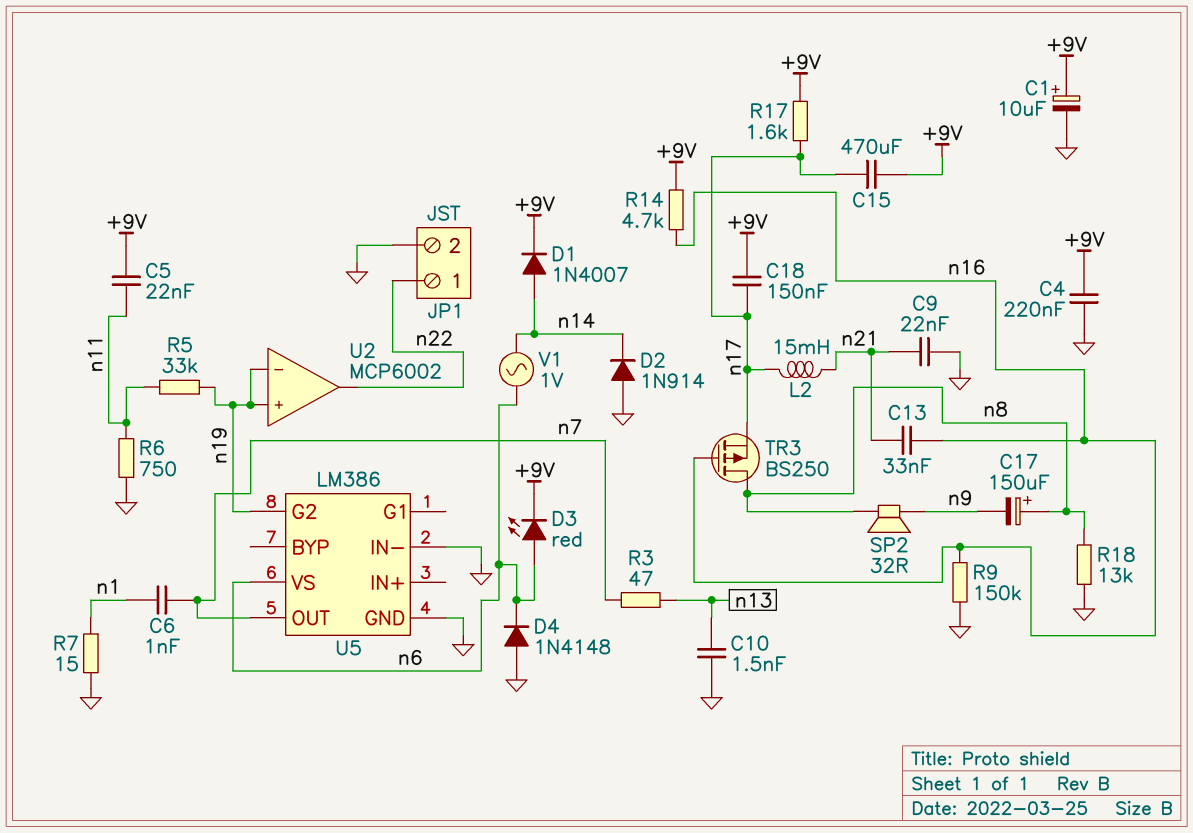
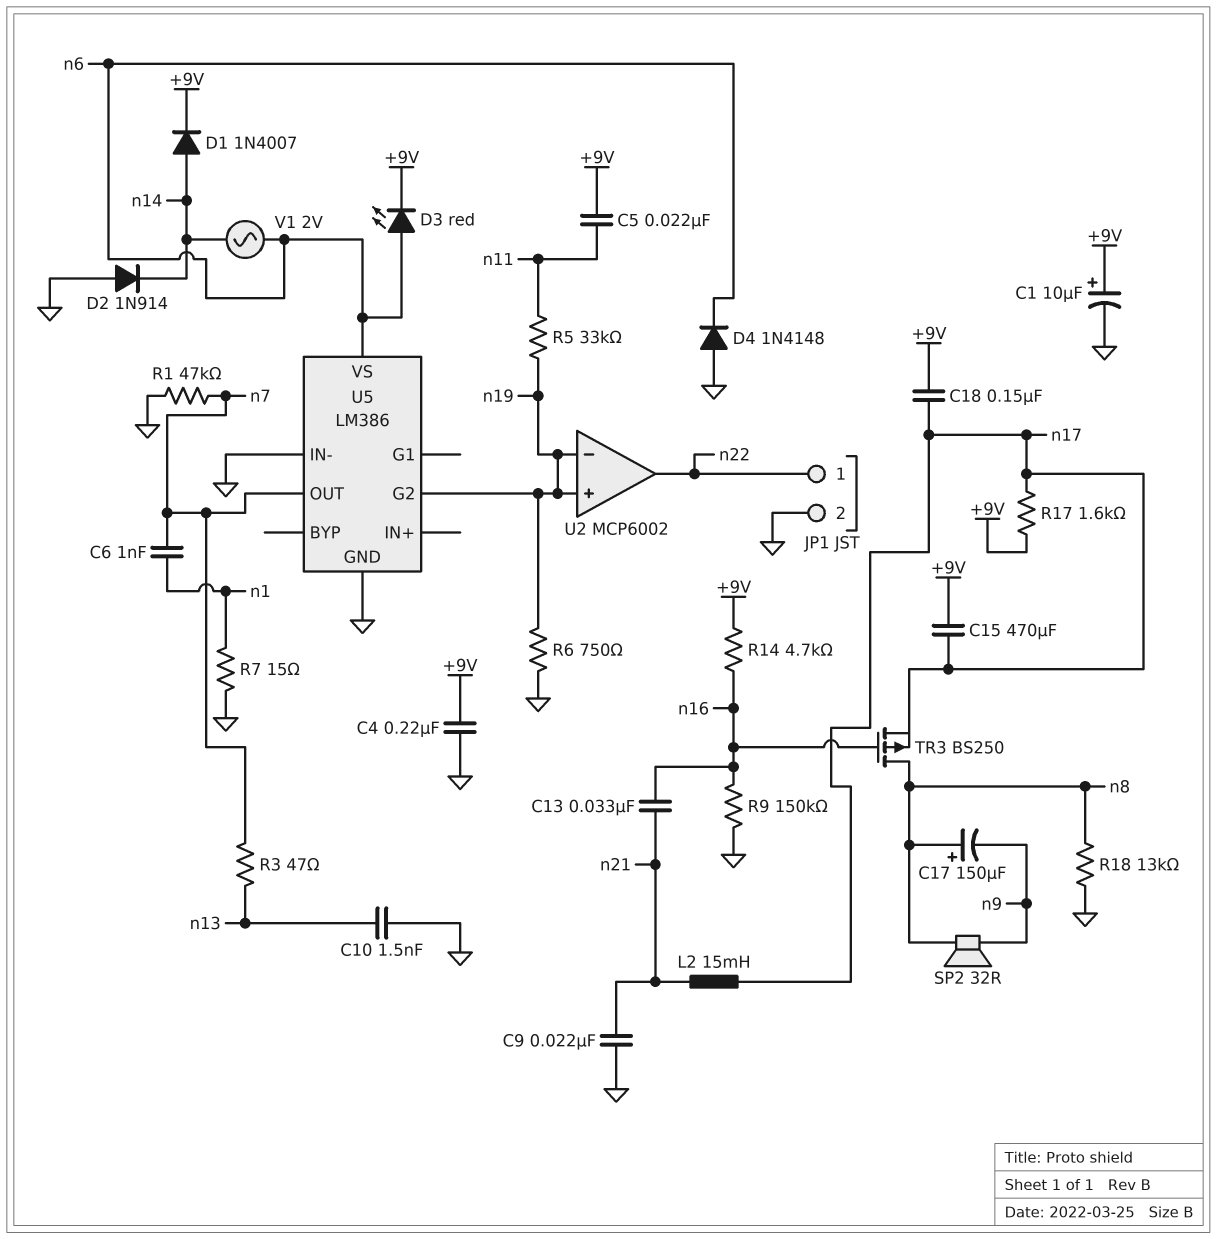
R1: none -> 47k (GND, n7)
R6: 750 (GND, n11) -> 750 (GND, n19)
V1: AC 1V (n6, n14) -> AC 2V (n6, n14)

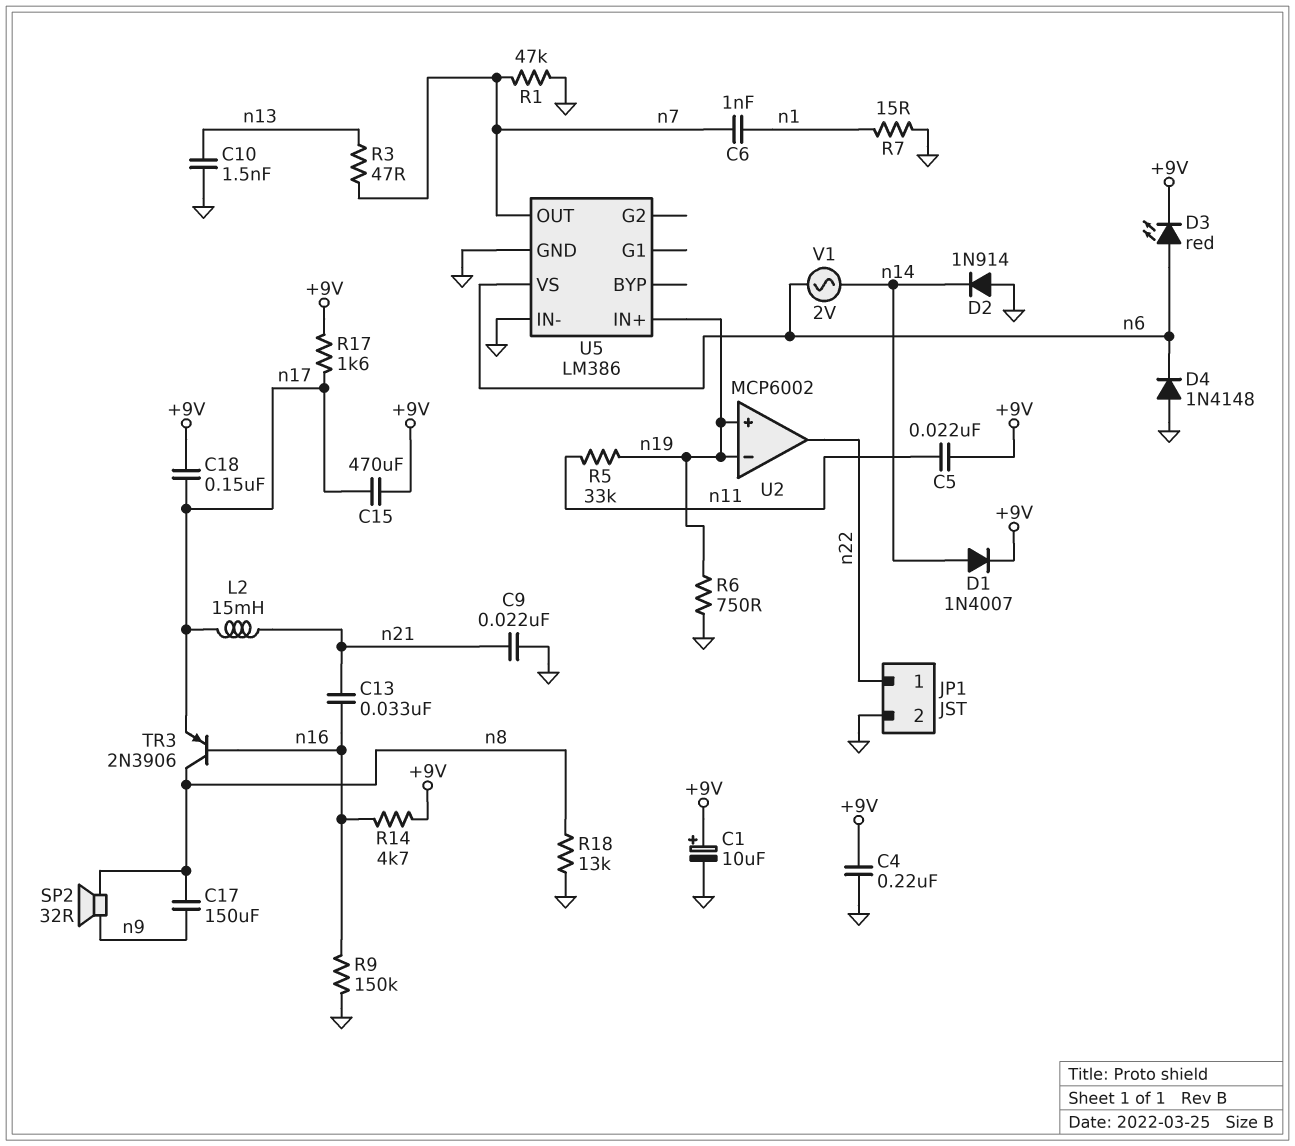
C17: 150uF (plus n8, minus n9) -> 150uF (n8, n9)
TR3: PMOS BS250 (G n16, D n8, S n17) -> PNP 2N3906 (B n16, C n8, E n17)
U5 pin G2: n19 -> none
U5 pin IN+: none -> n19

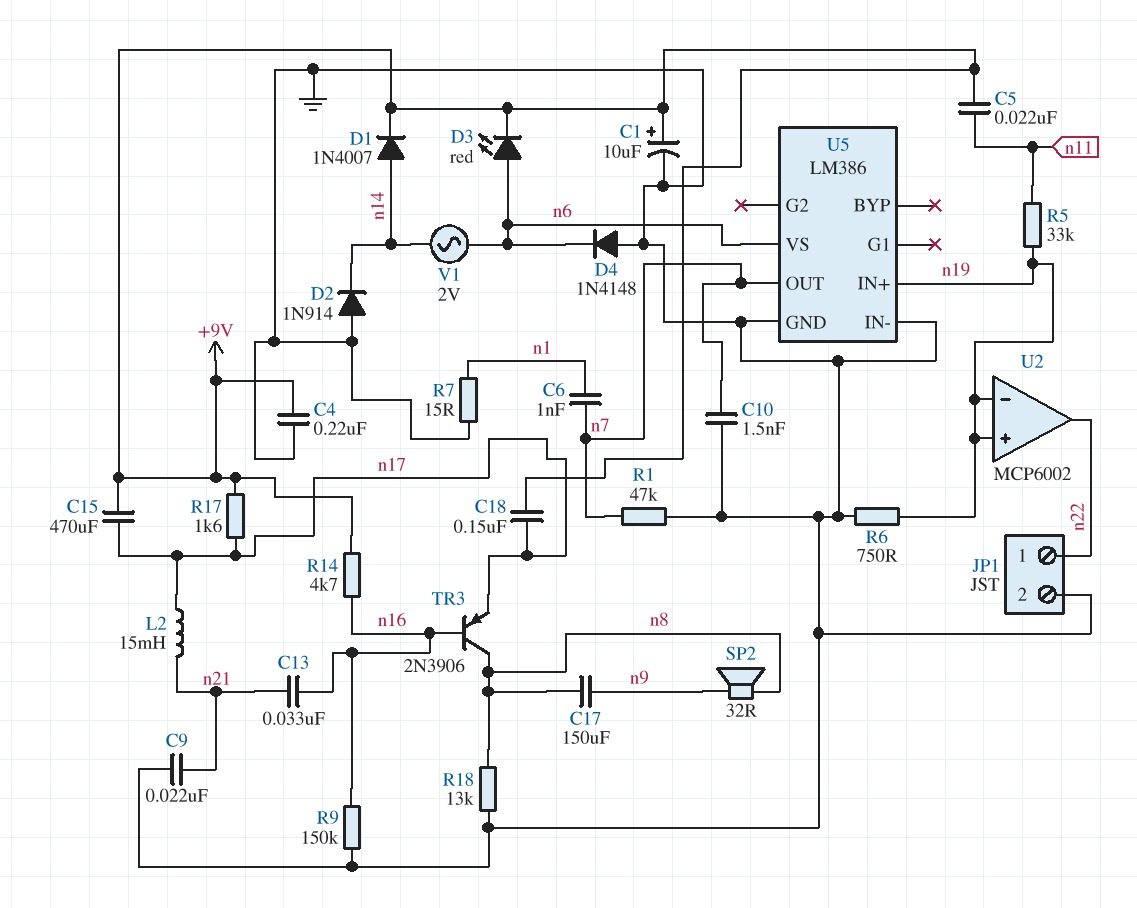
C10: 1.5nF (GND, n13) -> 1.5nF (GND, n7)
R3: 47 (n7, n13) -> none

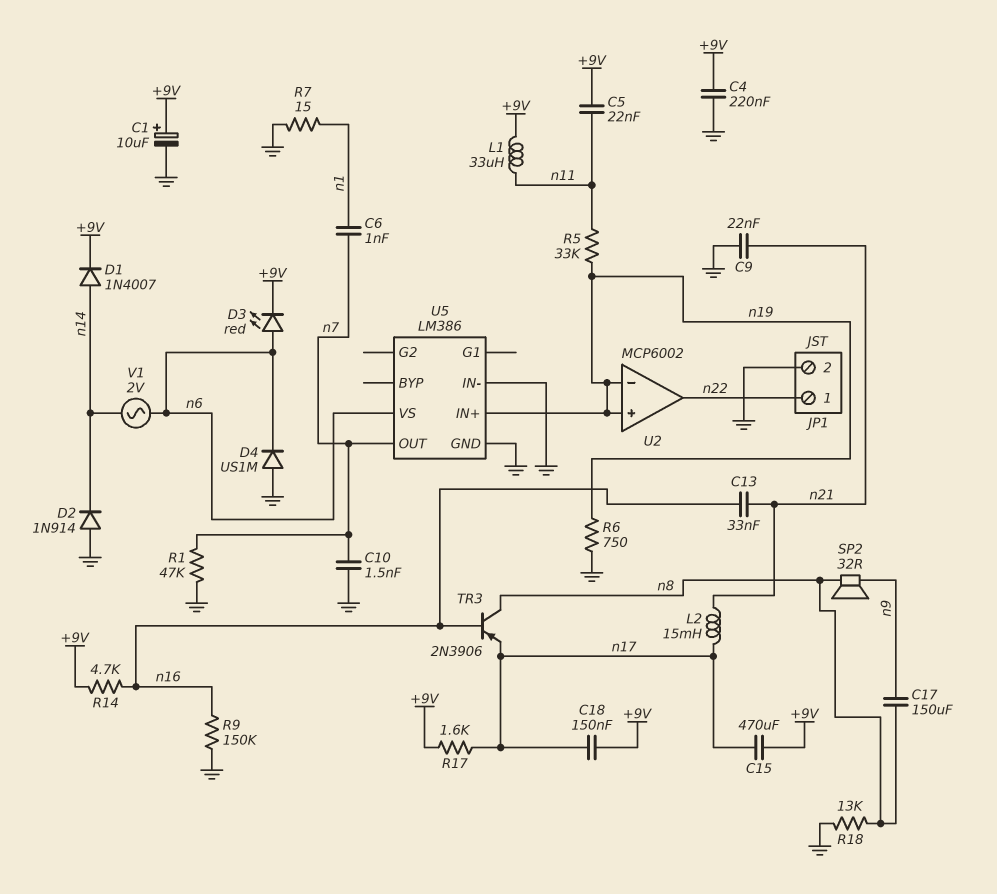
D4: diode 1N4148 (A GND, K n6) -> diode US1M (A GND, K n6)
L1: none -> 33uH (+9V, n11)

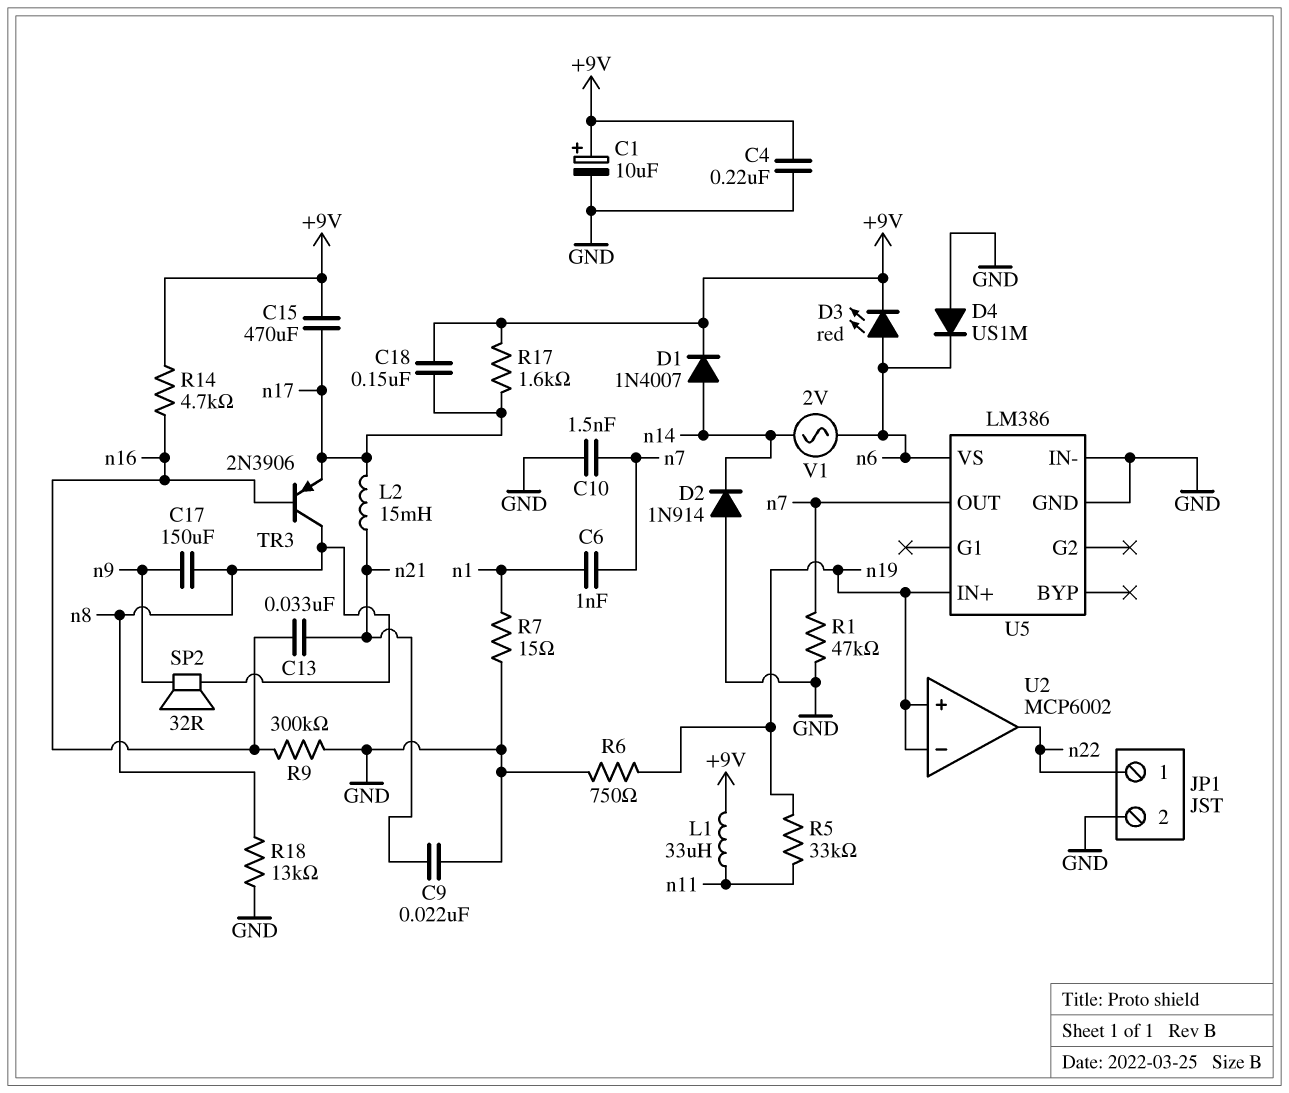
C5: 22nF (+9V, n11) -> none
R9: 150k (GND, n16) -> 300k (GND, n16)

